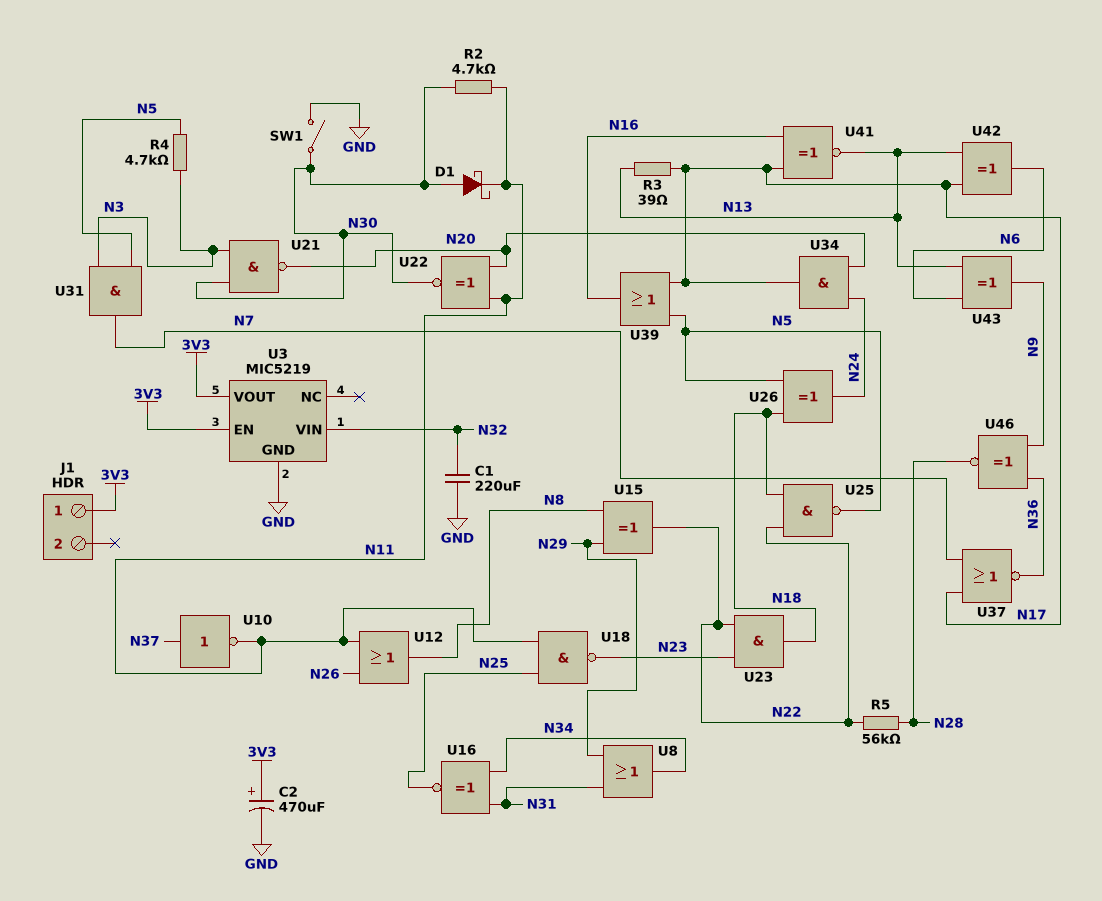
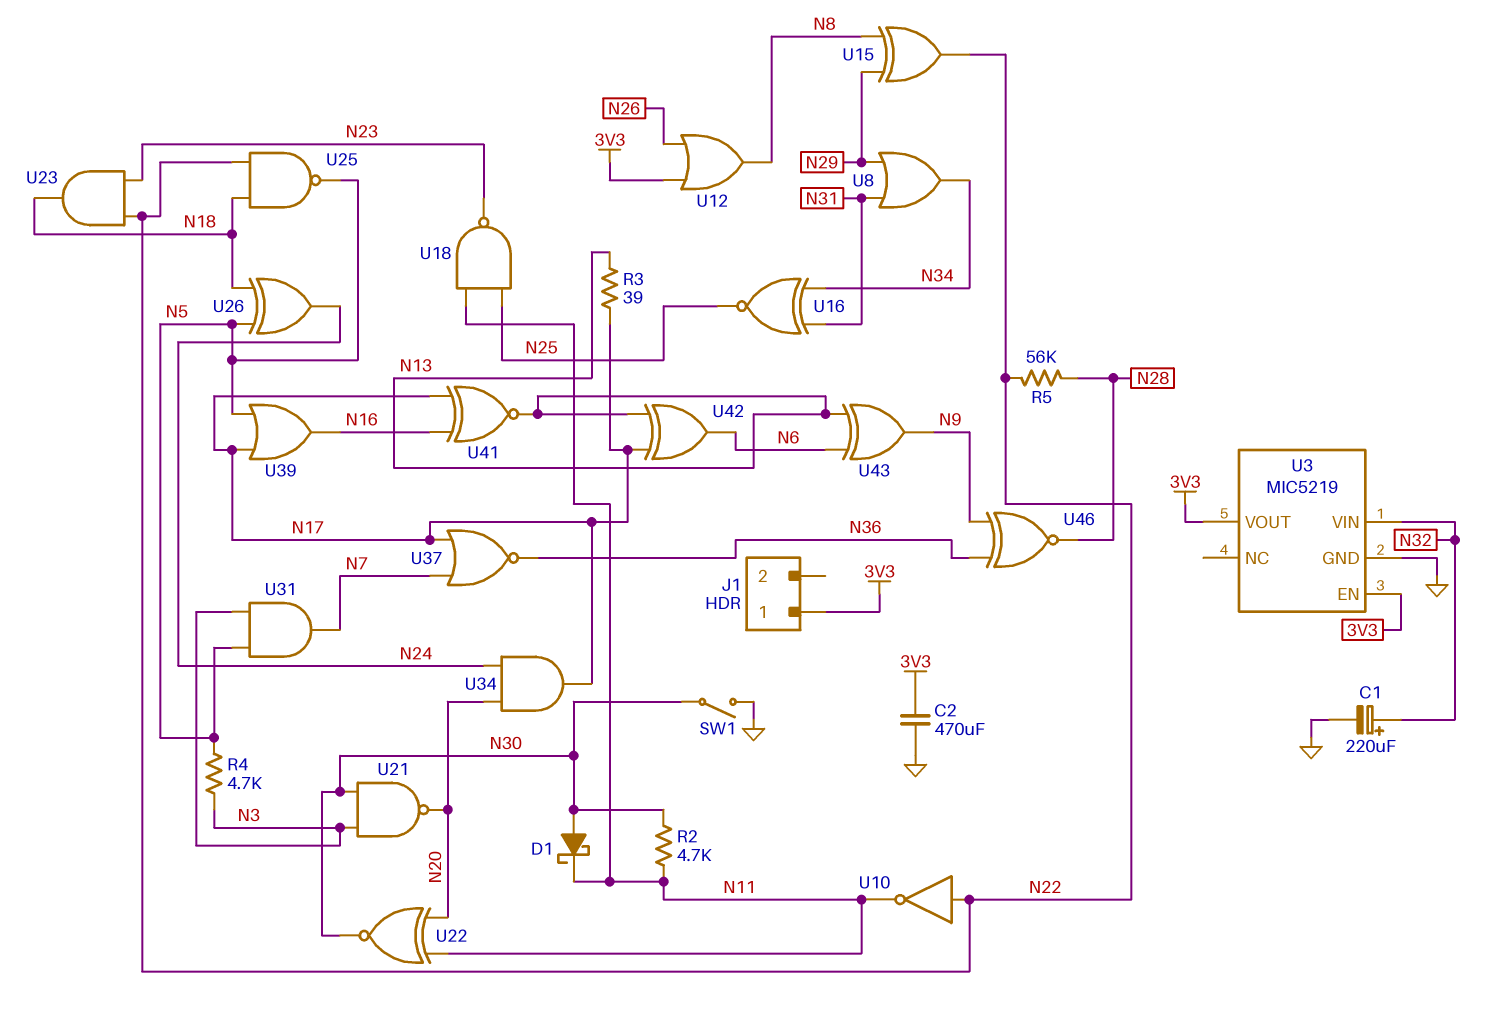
C1: 220uF (GND, N32) -> 220uF (plus N32, minus GND)
C2: 470uF (plus 3V3, minus GND) -> 470uF (3V3, GND)
U10: NOT (in N37, out N11) -> NOT (in N22, out N11)
U12: OR (in N11, in N26, out N8) -> OR (in 3V3, in N26, out N8)

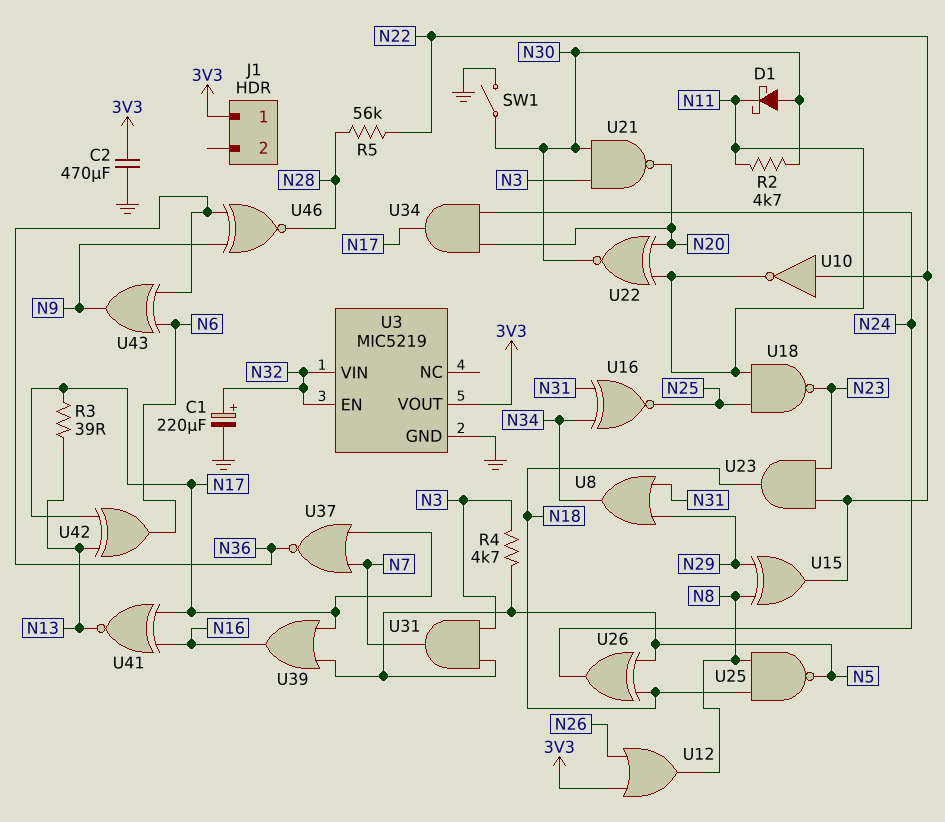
U3 pin EN: 3V3 -> N32
U25: NAND (in N18, in N22, out N5) -> NAND (in N8, in N18, out N5)
U43: XOR (in N6, in N13, out N9) -> XOR (in N6, in N36, out N9)

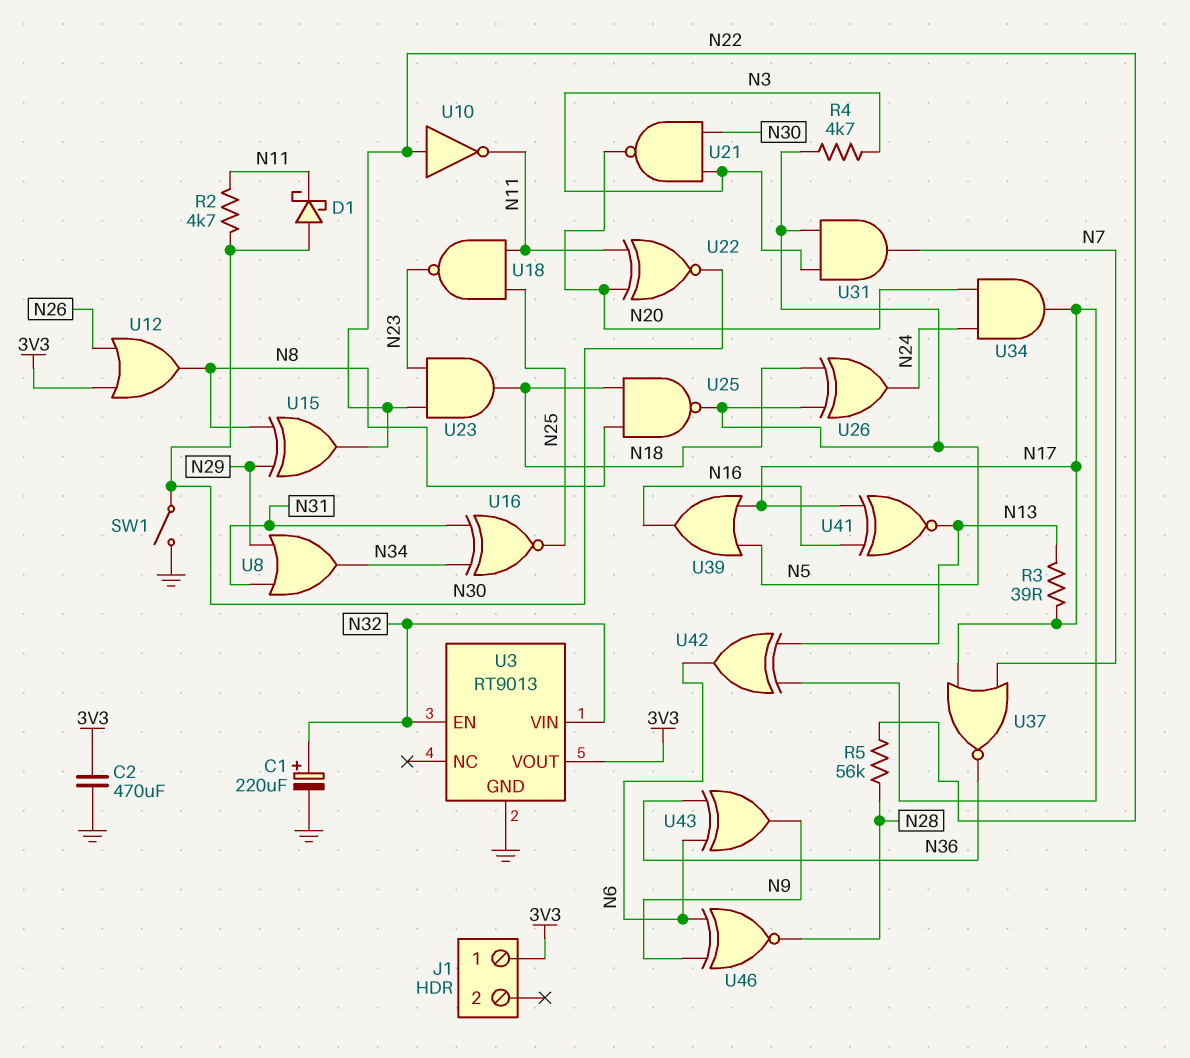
U3: MIC5219 -> RT9013
U46: XNOR (in N9, in N36, out N28) -> XNOR (in N6, in N9, out N28)

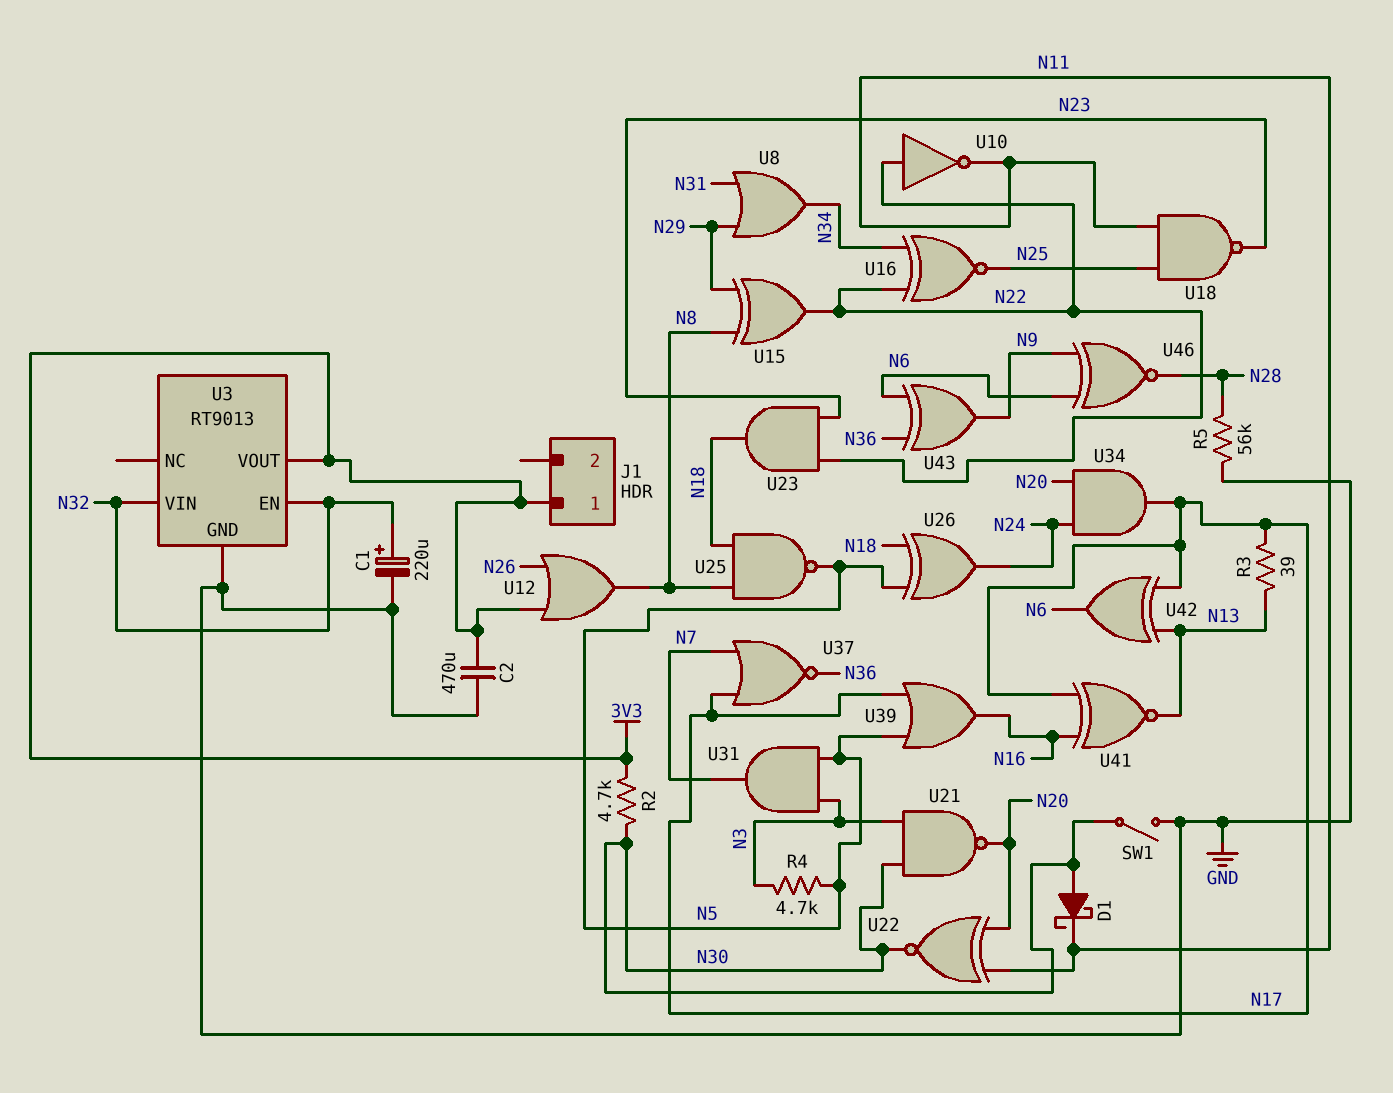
R2: 4.7k (N11, N30) -> 4.7k (3V3, N30)
R5: 56k (N22, N28) -> 56k (GND, N28)
U16: XNOR (in N31, in N34, out N25) -> XNOR (in N22, in N34, out N25)

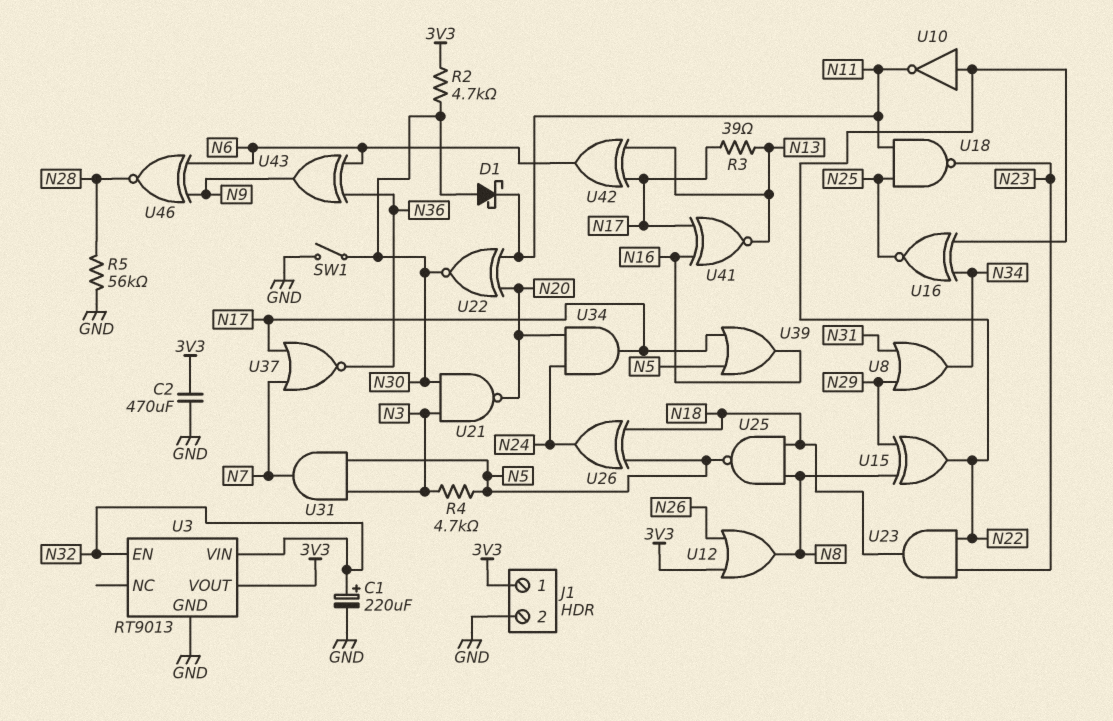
J1 pin 2: none -> GND

